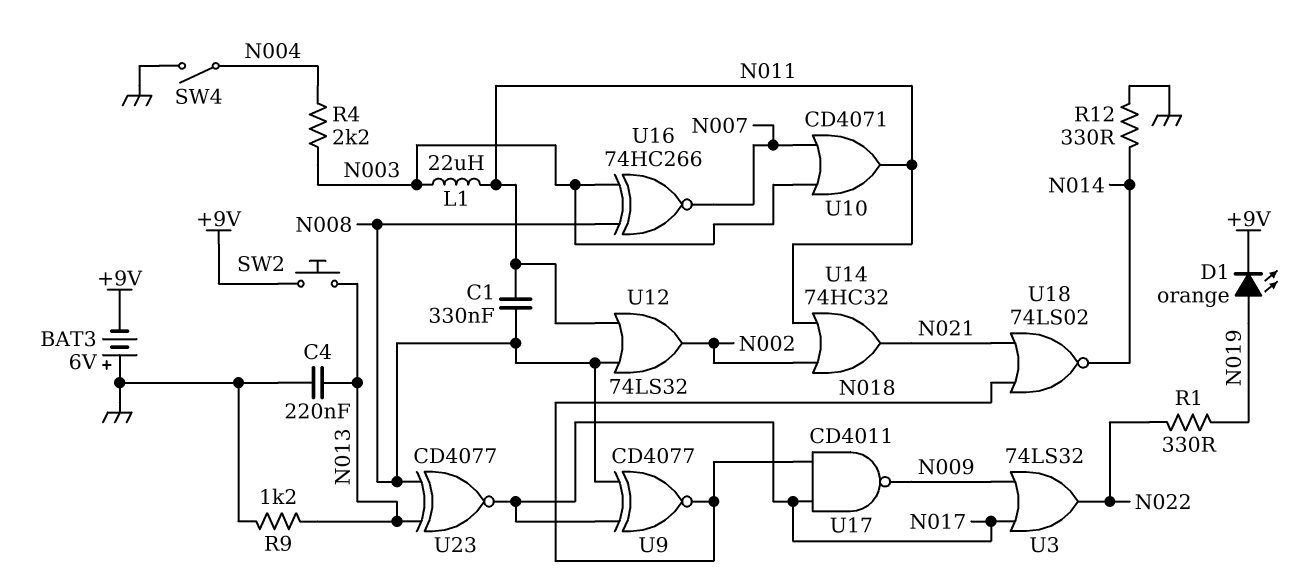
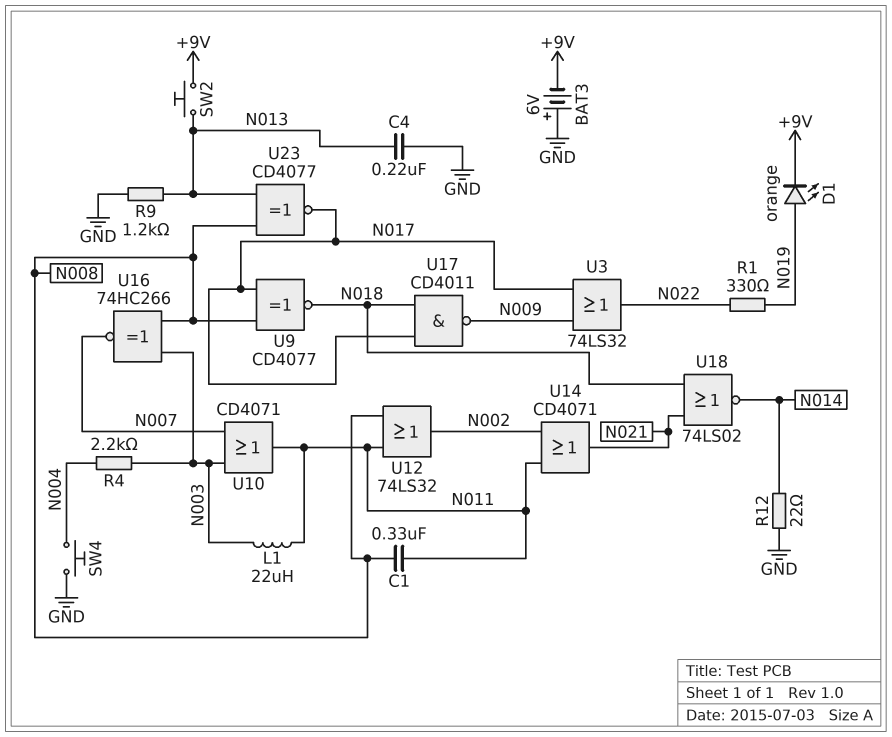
R12: 330 (GND, N014) -> 22 (GND, N014)
SW4: switch (GND, N004) -> button (GND, N004)
U14: OR 74HC32 (in N002, in N011, out N021) -> OR CD4071 (in N002, in N011, out N021)

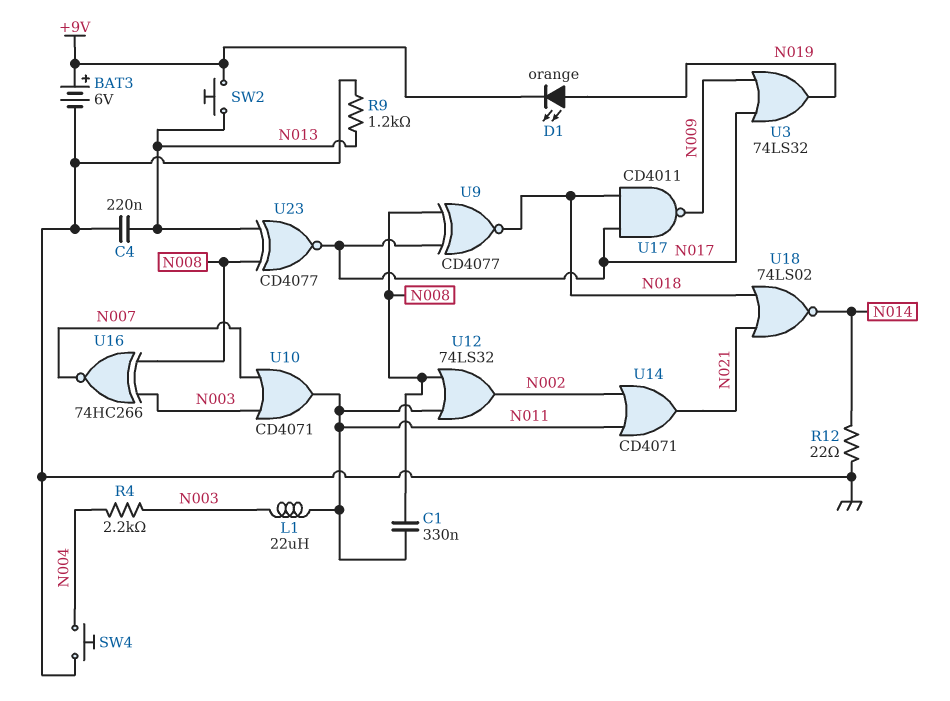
BAT3: 6V (plus GND, minus +9V) -> 6V (plus +9V, minus GND)
R1: 330 (N019, N022) -> none
U3: OR 74LS32 (in N009, in N017, out N022) -> OR 74LS32 (in N009, in N017, out N019)

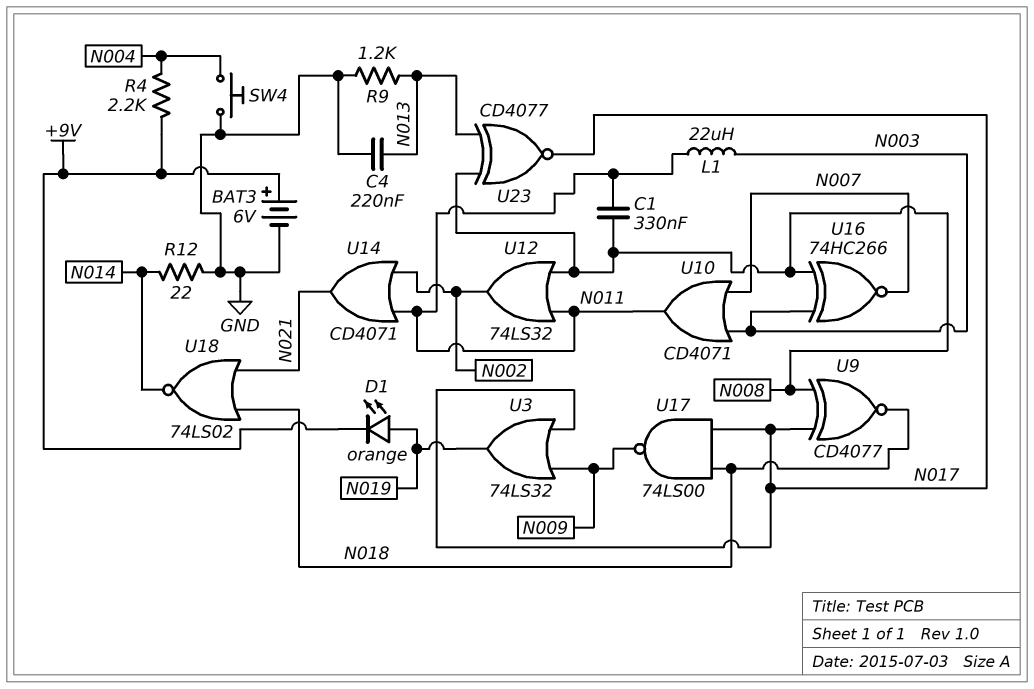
R4: 2.2k (N003, N004) -> 2.2k (+9V, N004)
SW2: button (+9V, N013) -> none
U17: NAND CD4011 (in N017, in N018, out N009) -> NAND 74LS00 (in N017, in N018, out N009)

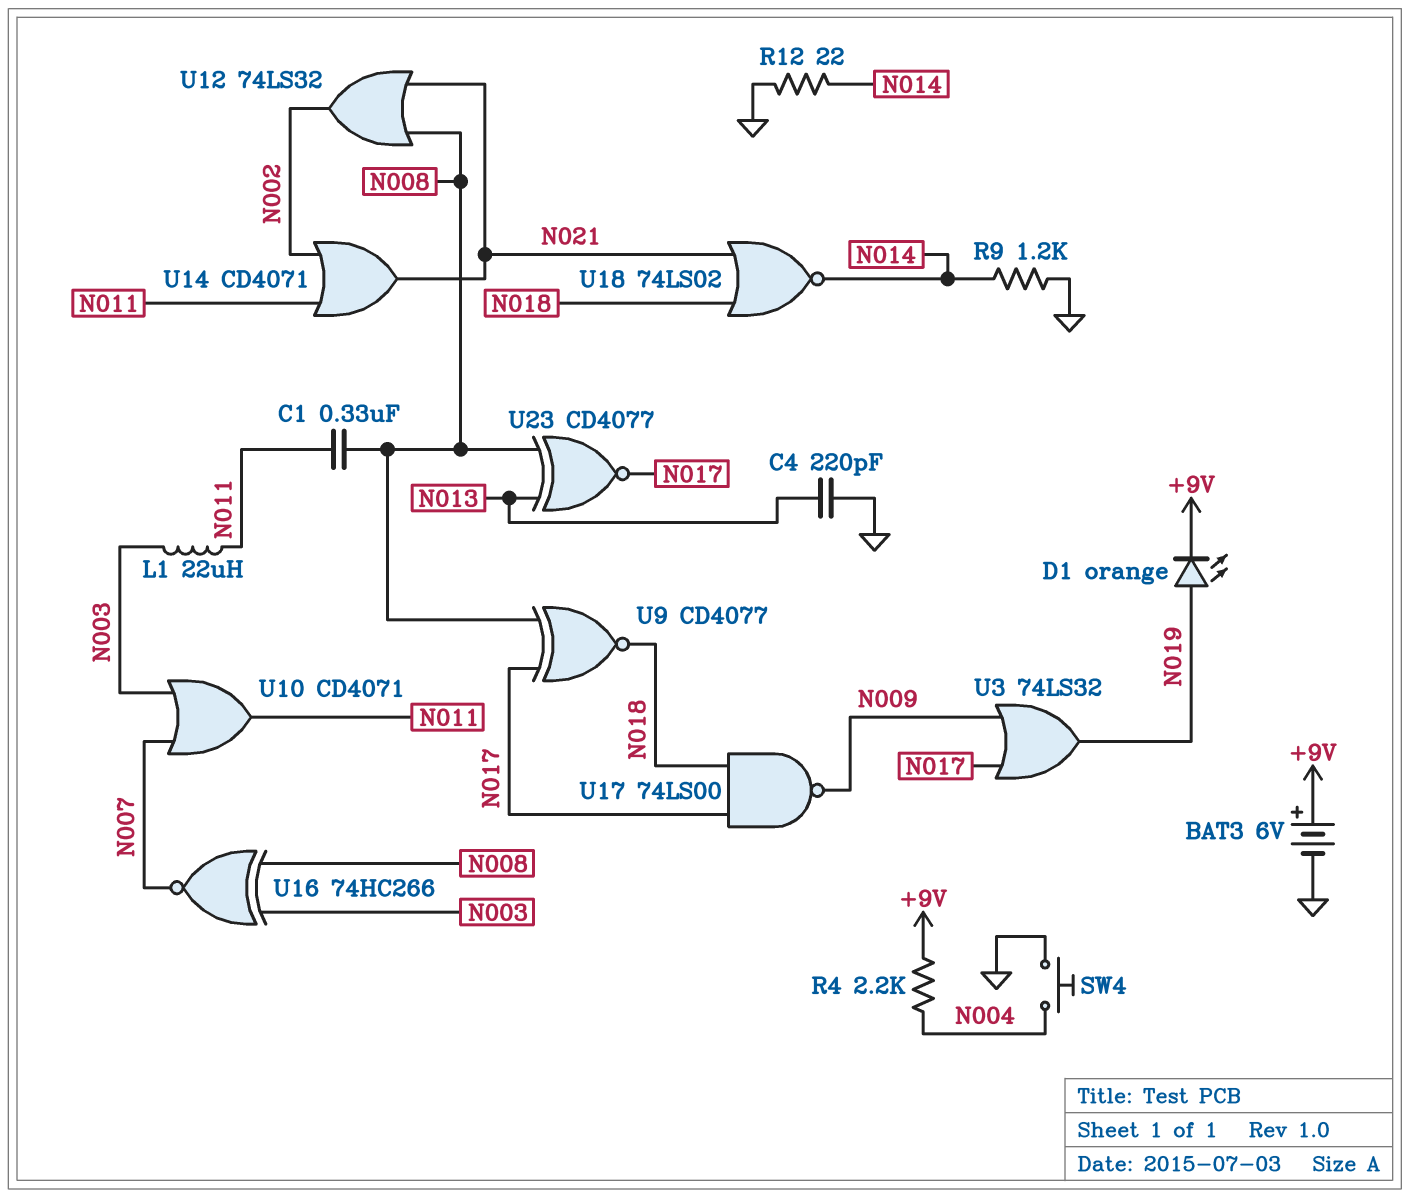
C4: 220nF (GND, N013) -> 220pF (GND, N013)
R9: 1.2k (GND, N013) -> 1.2k (GND, N014)
U12: OR 74LS32 (in N008, in N011, out N002) -> OR 74LS32 (in N008, in N021, out N002)

